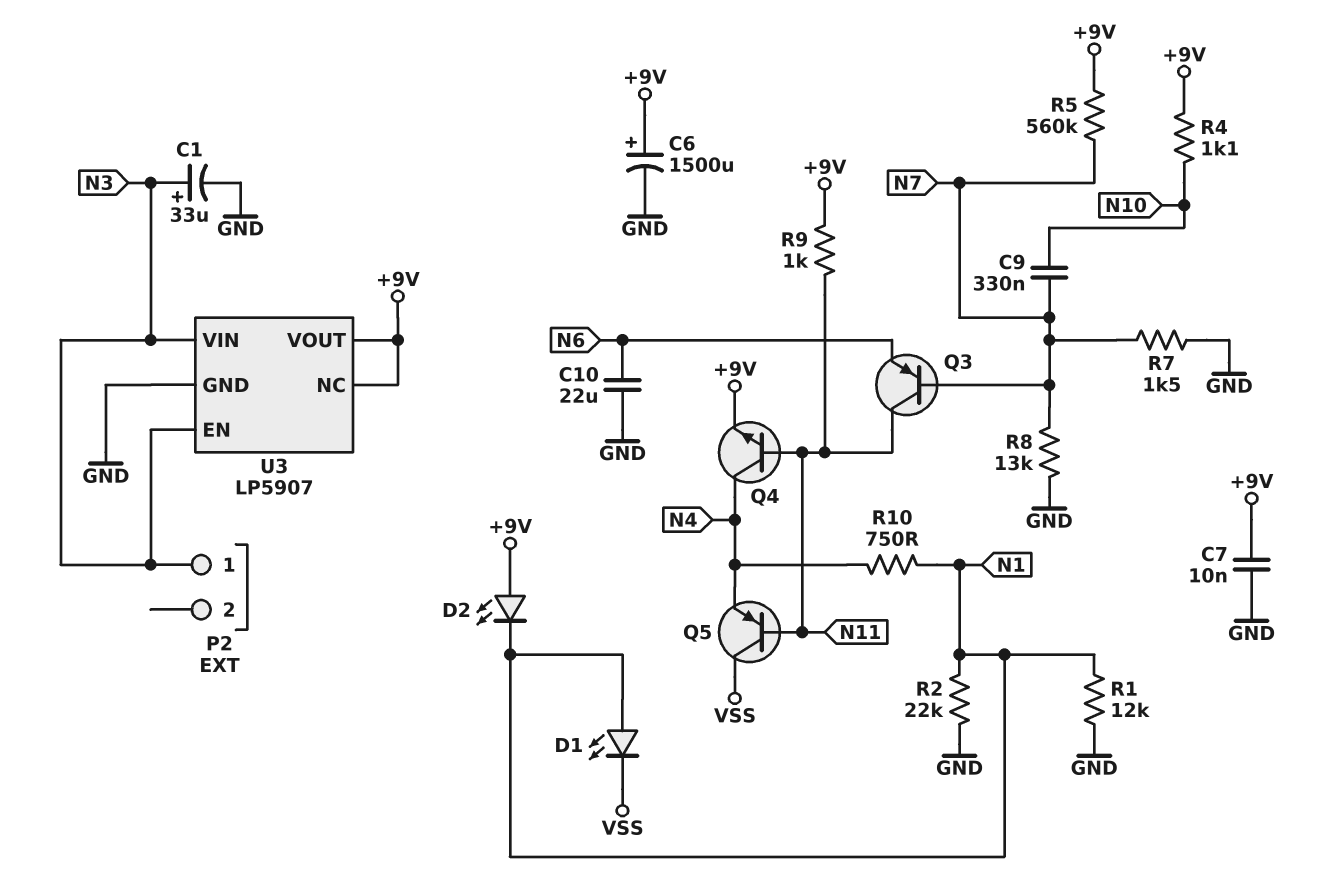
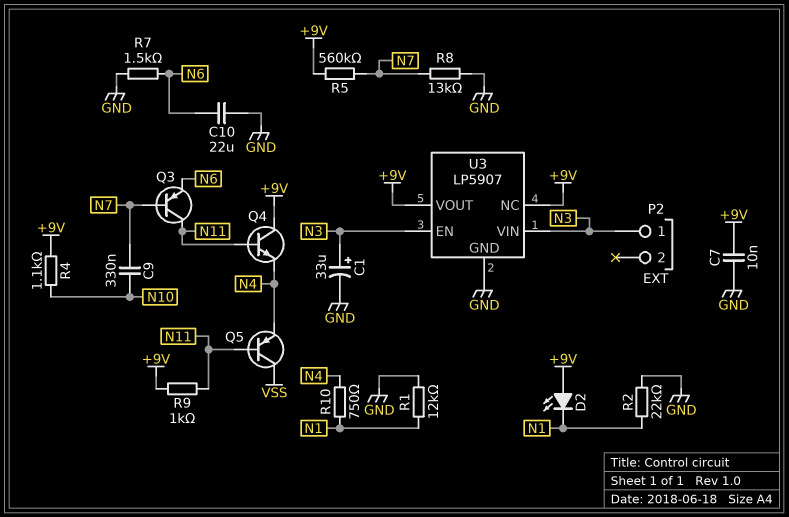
C6: 1500uF (plus +9V, minus GND) -> none
D1: LED (A N1, K VSS) -> none
Q4: NPN (B N11, C N4, E +9V) -> NPN (B N11, C +9V, E N4)
R7: 1.5k (GND, N7) -> 1.5k (GND, N6)

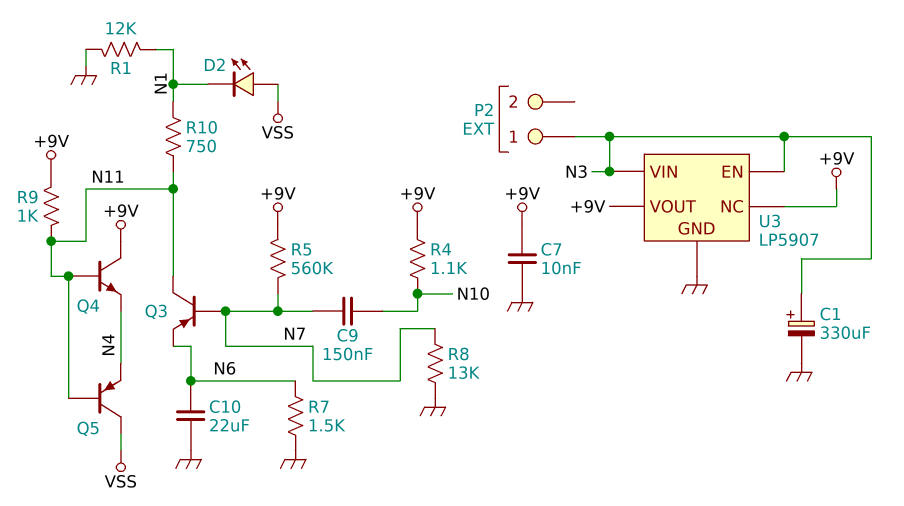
C1: 33uF (plus N3, minus GND) -> 330uF (plus N3, minus GND)
C9: 330nF (N7, N10) -> 150nF (N7, N10)
D2: LED (A +9V, K N1) -> LED (A VSS, K N1)
R2: 22k (GND, N1) -> none
R10: 750 (N1, N4) -> 750 (N1, N11)

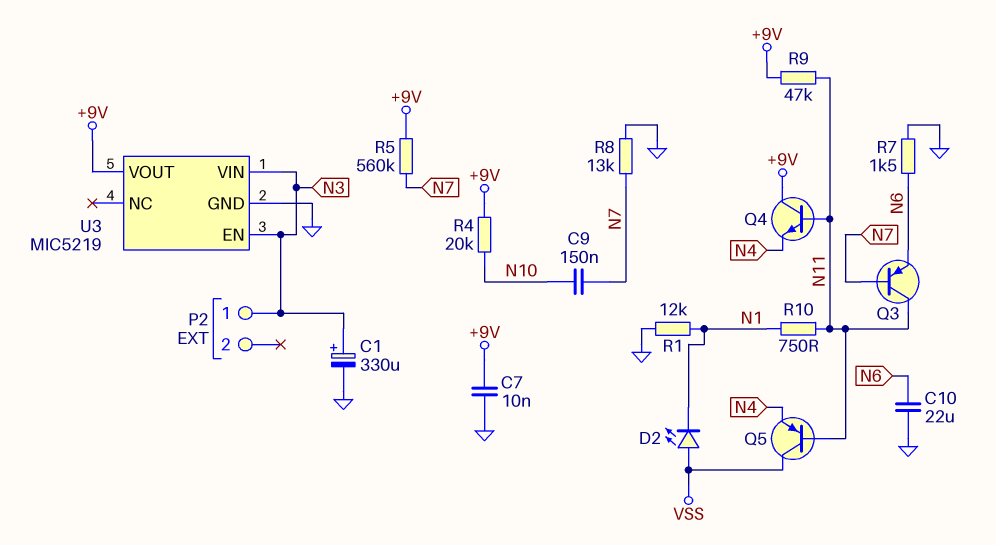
R4: 1.1k (+9V, N10) -> 20k (+9V, N10)
R9: 1k (+9V, N11) -> 47k (+9V, N11)
U3: LP5907 -> MIC5219
U3 pin NC: +9V -> none

